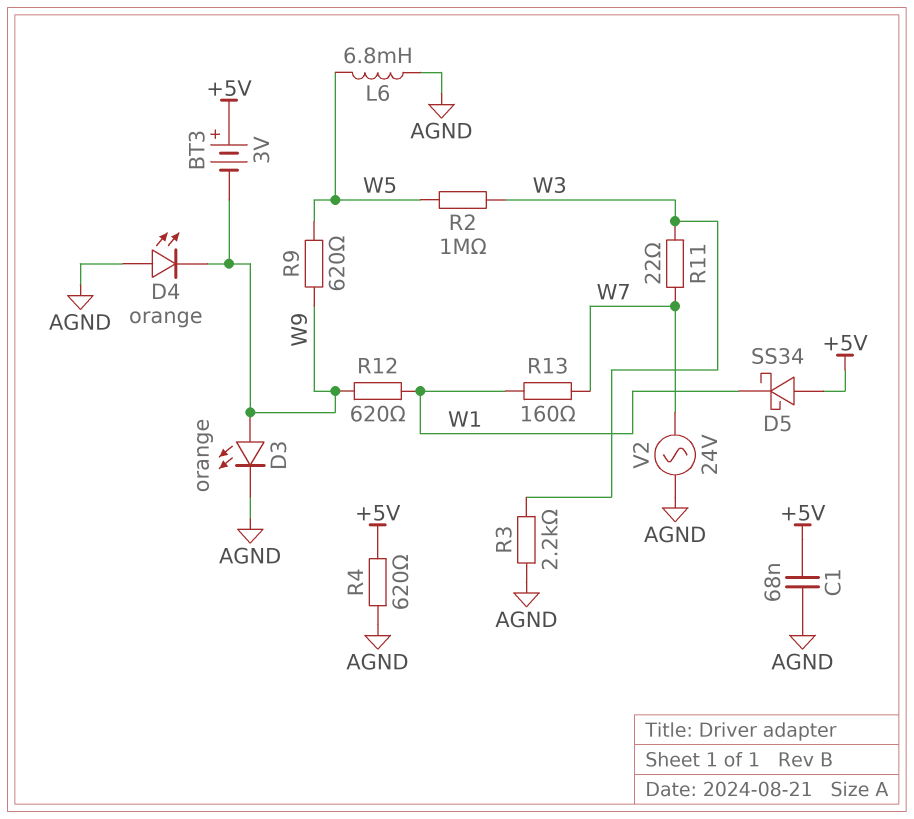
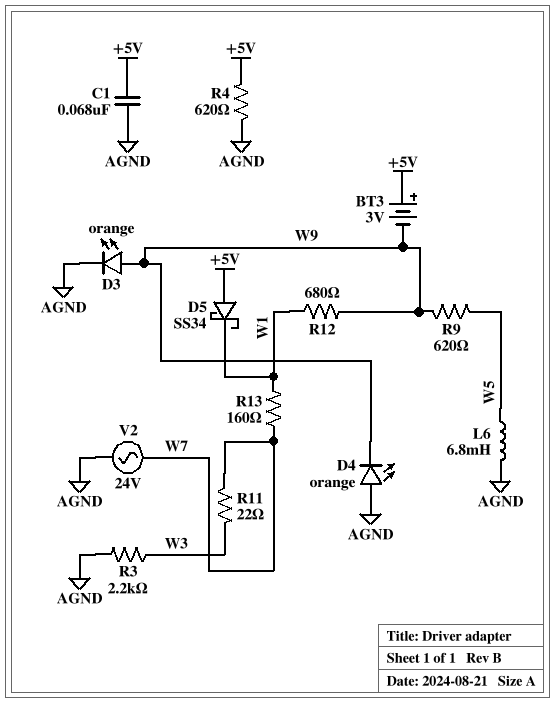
R2: 1M (W3, W5) -> none
R12: 620 (W1, W9) -> 680 (W1, W9)

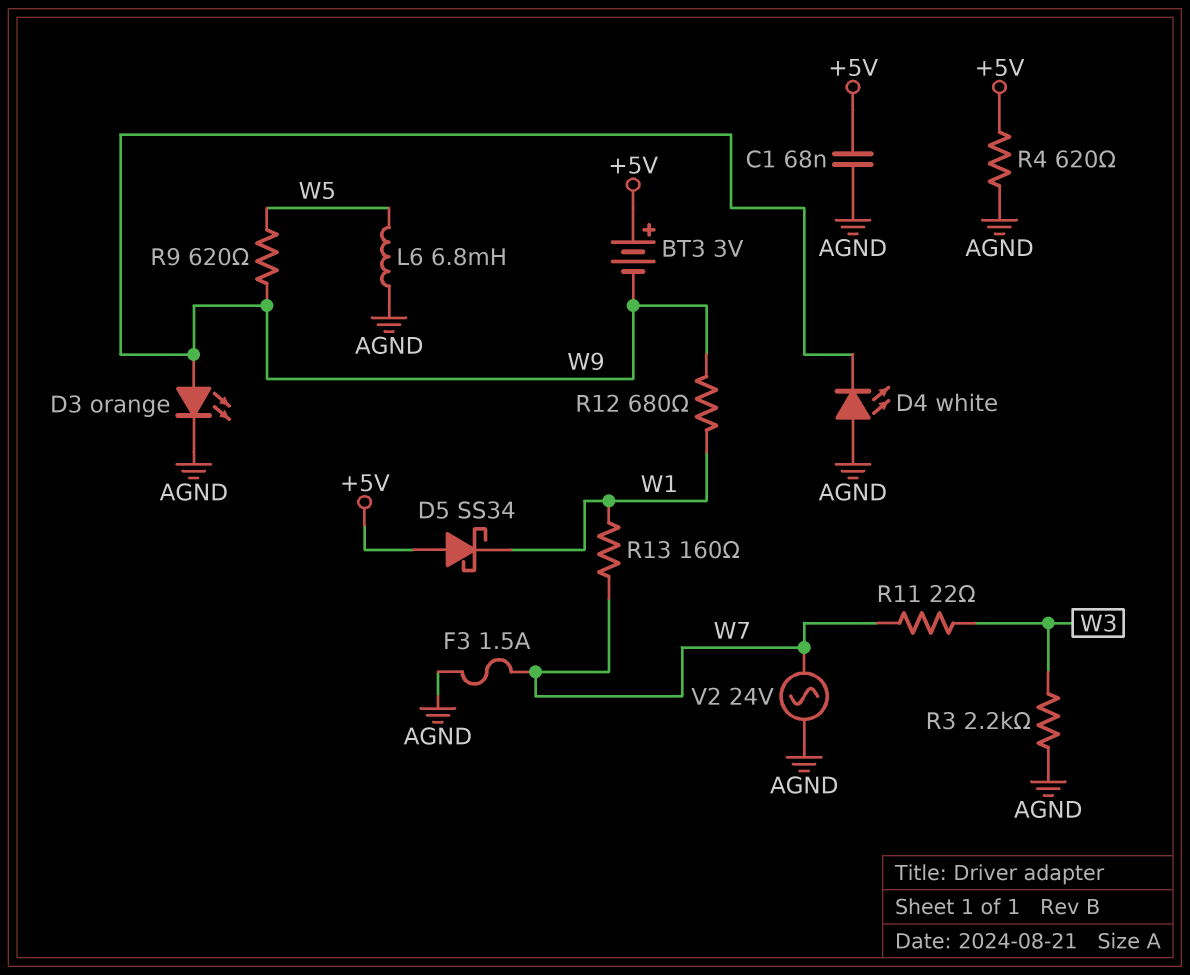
D4: LED orange (A AGND, K W9) -> LED white (A AGND, K W9)
F3: none -> 1.5A (AGND, W7)

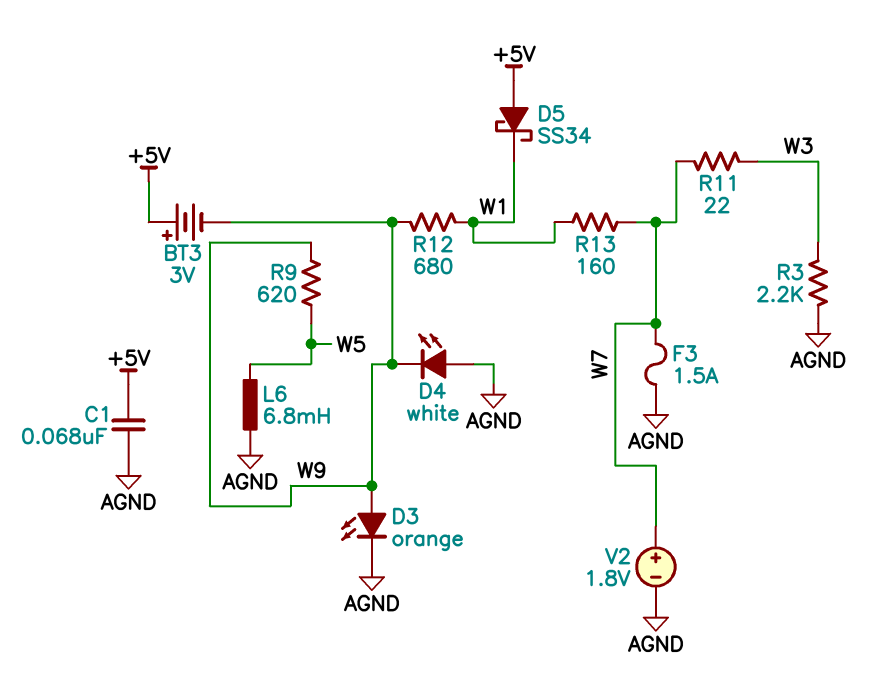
R4: 620 (+5V, AGND) -> none
V2: AC 24V (AGND, W7) -> 1.8V (plus W7, minus AGND)

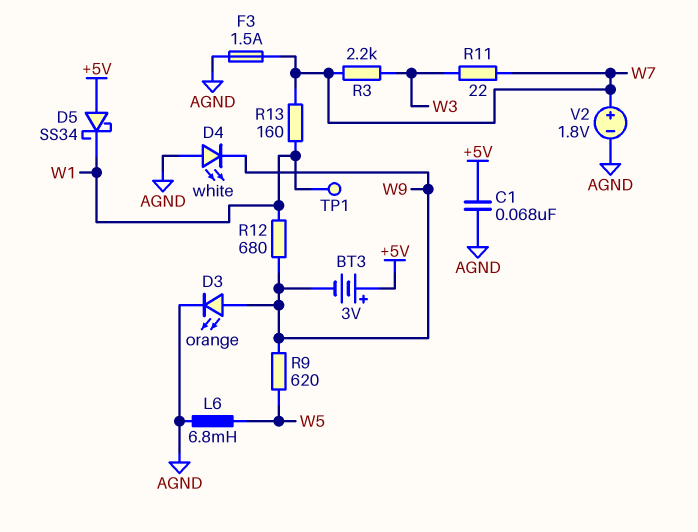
R3: 2.2k (AGND, W3) -> 2.2k (W3, W7)
TP1: none -> test point (W1)

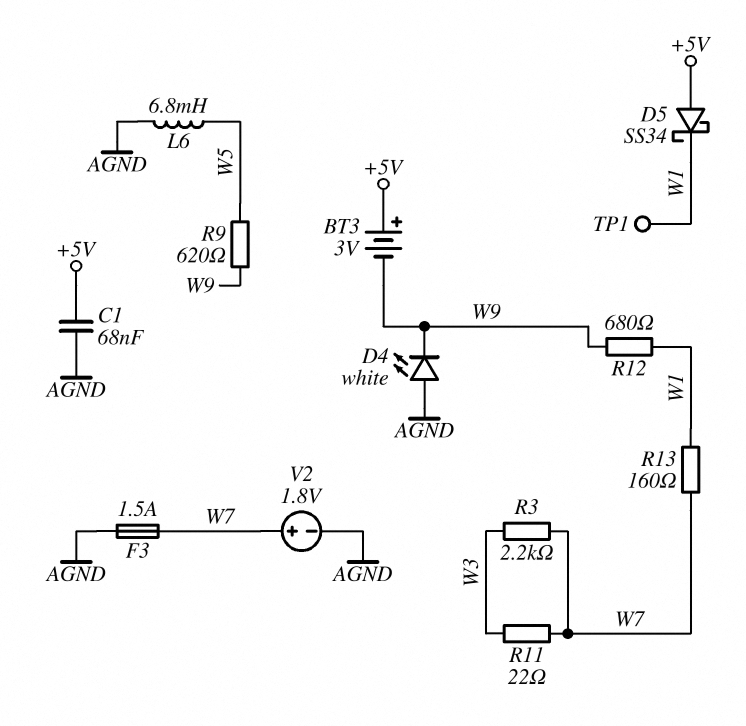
D3: LED orange (A W9, K AGND) -> none

